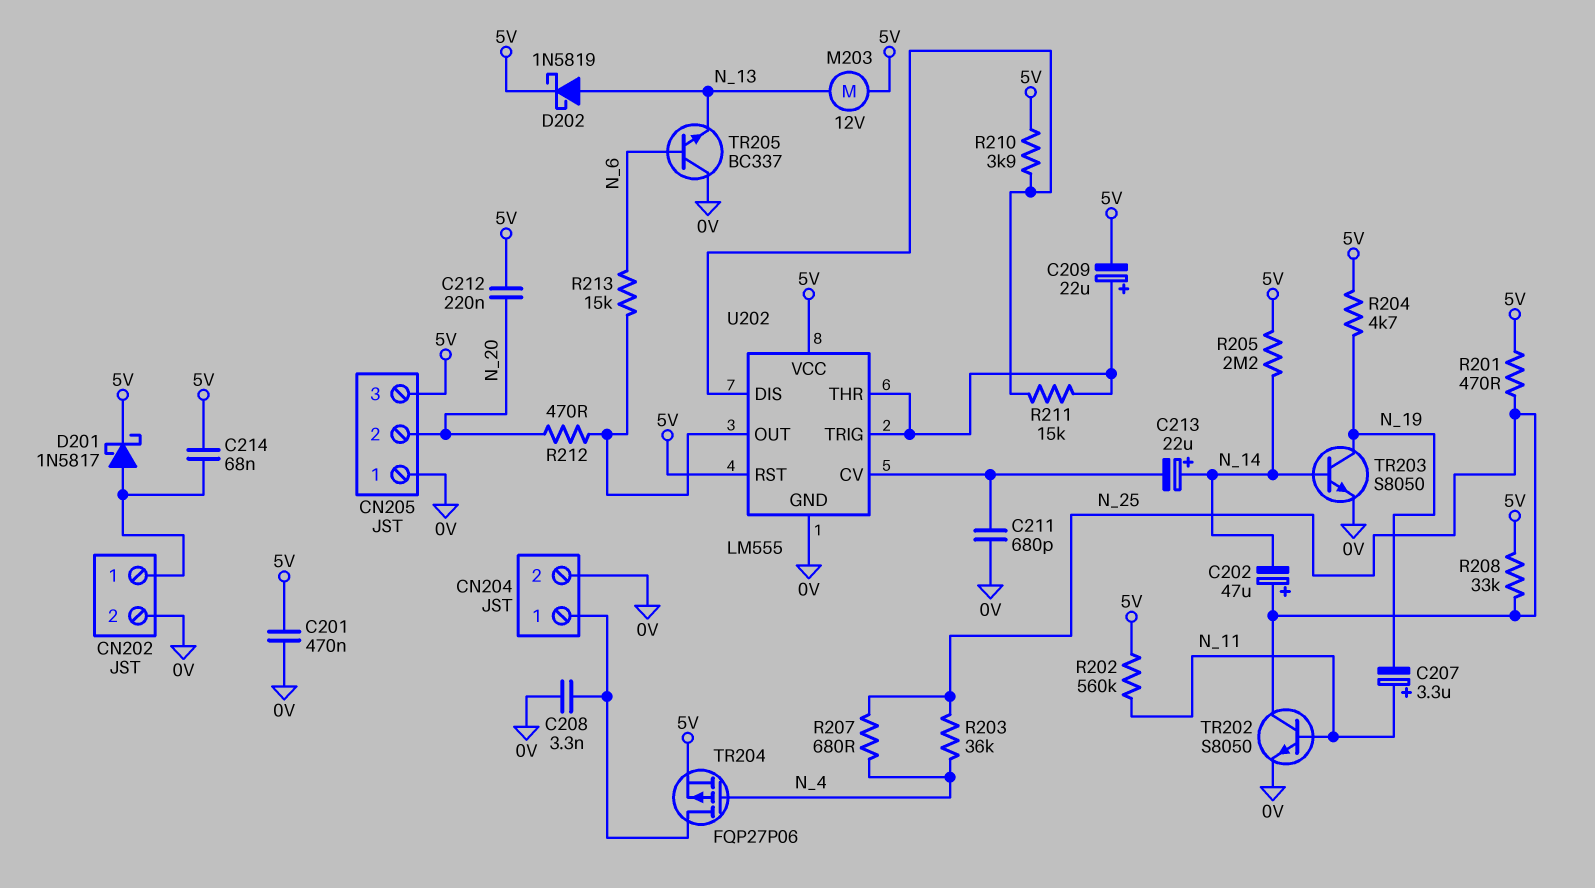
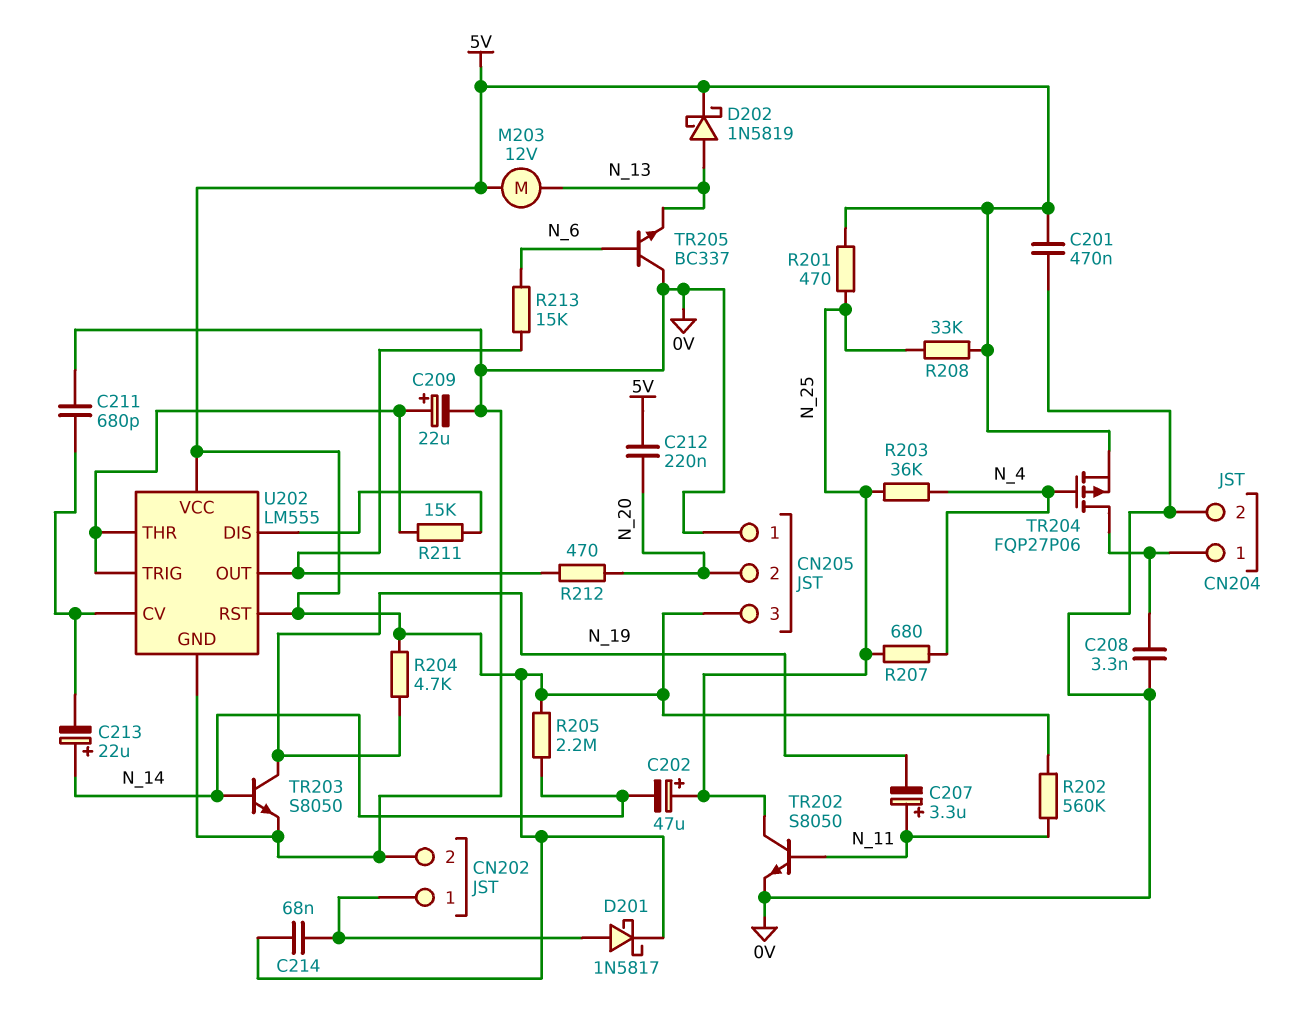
C209: 22uF (plus U202/THR, minus 5V) -> 22uF (plus U202/THR, minus 0V)
R210: 3.9k (5V, U202/DIS) -> none

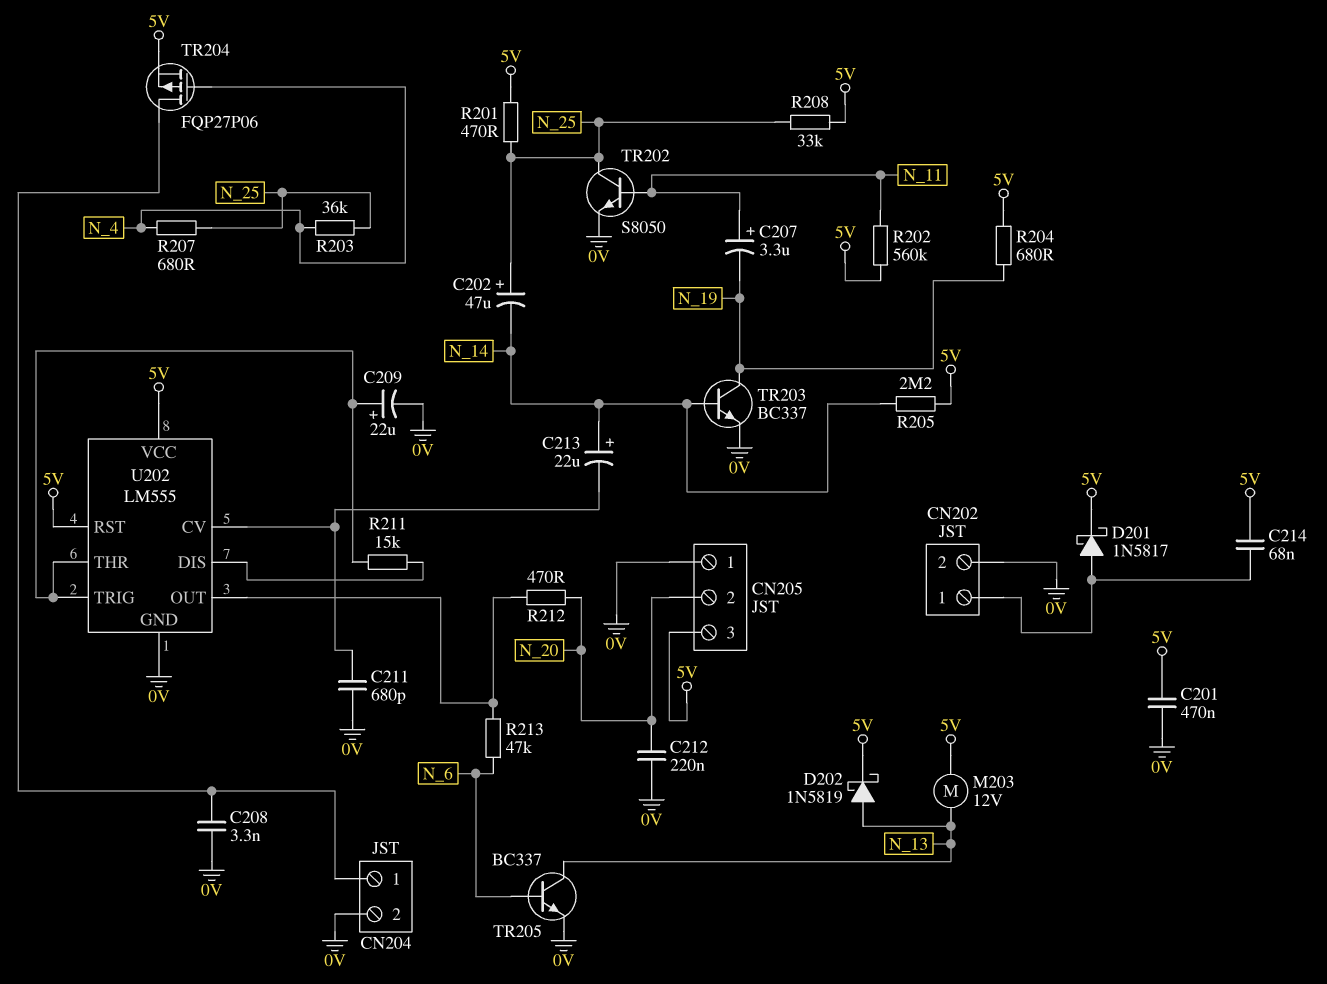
C212: 220nF (5V, N_20) -> 220nF (0V, N_20)
R204: 4.7k (5V, N_19) -> 680 (5V, N_19)
R213: 15k (N_6, U202/OUT) -> 47k (N_6, U202/OUT)
TR203: NPN S8050 (B N_14, C N_19, E 0V) -> NPN BC337 (B N_14, C N_19, E 0V)
TR205: NPN BC337 (B N_6, C 0V, E N_13) -> NPN BC337 (B N_6, C N_13, E 0V)

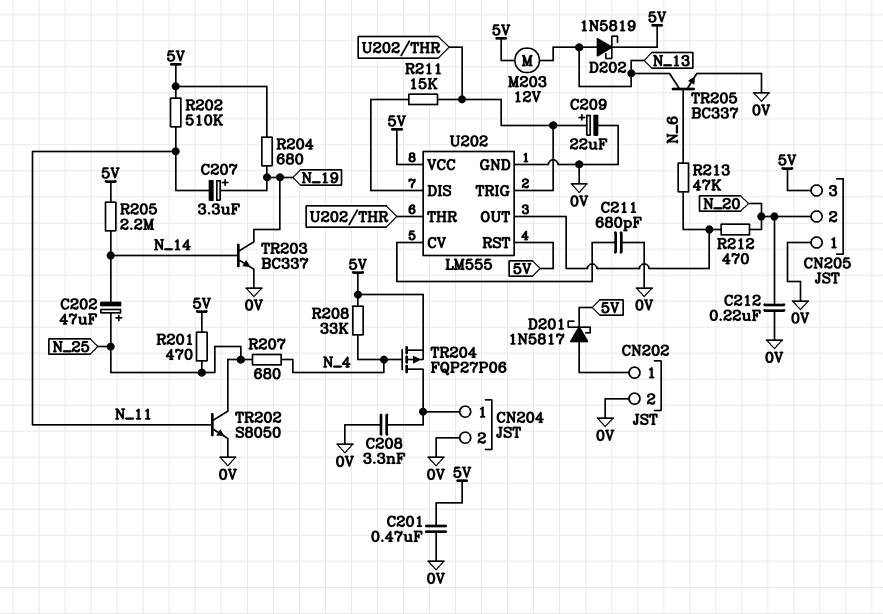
C207: 3.3uF (plus N_11, minus N_19) -> 3.3uF (plus N_19, minus N_11)
C213: 22uF (plus N_14, minus U202/CV) -> none
C214: 68nF (5V, CN202/1) -> none
R202: 560k (5V, N_11) -> 510k (5V, N_11)
R203: 36k (N_4, N_25) -> none
R208: 33k (5V, N_25) -> 33k (5V, N_4)

